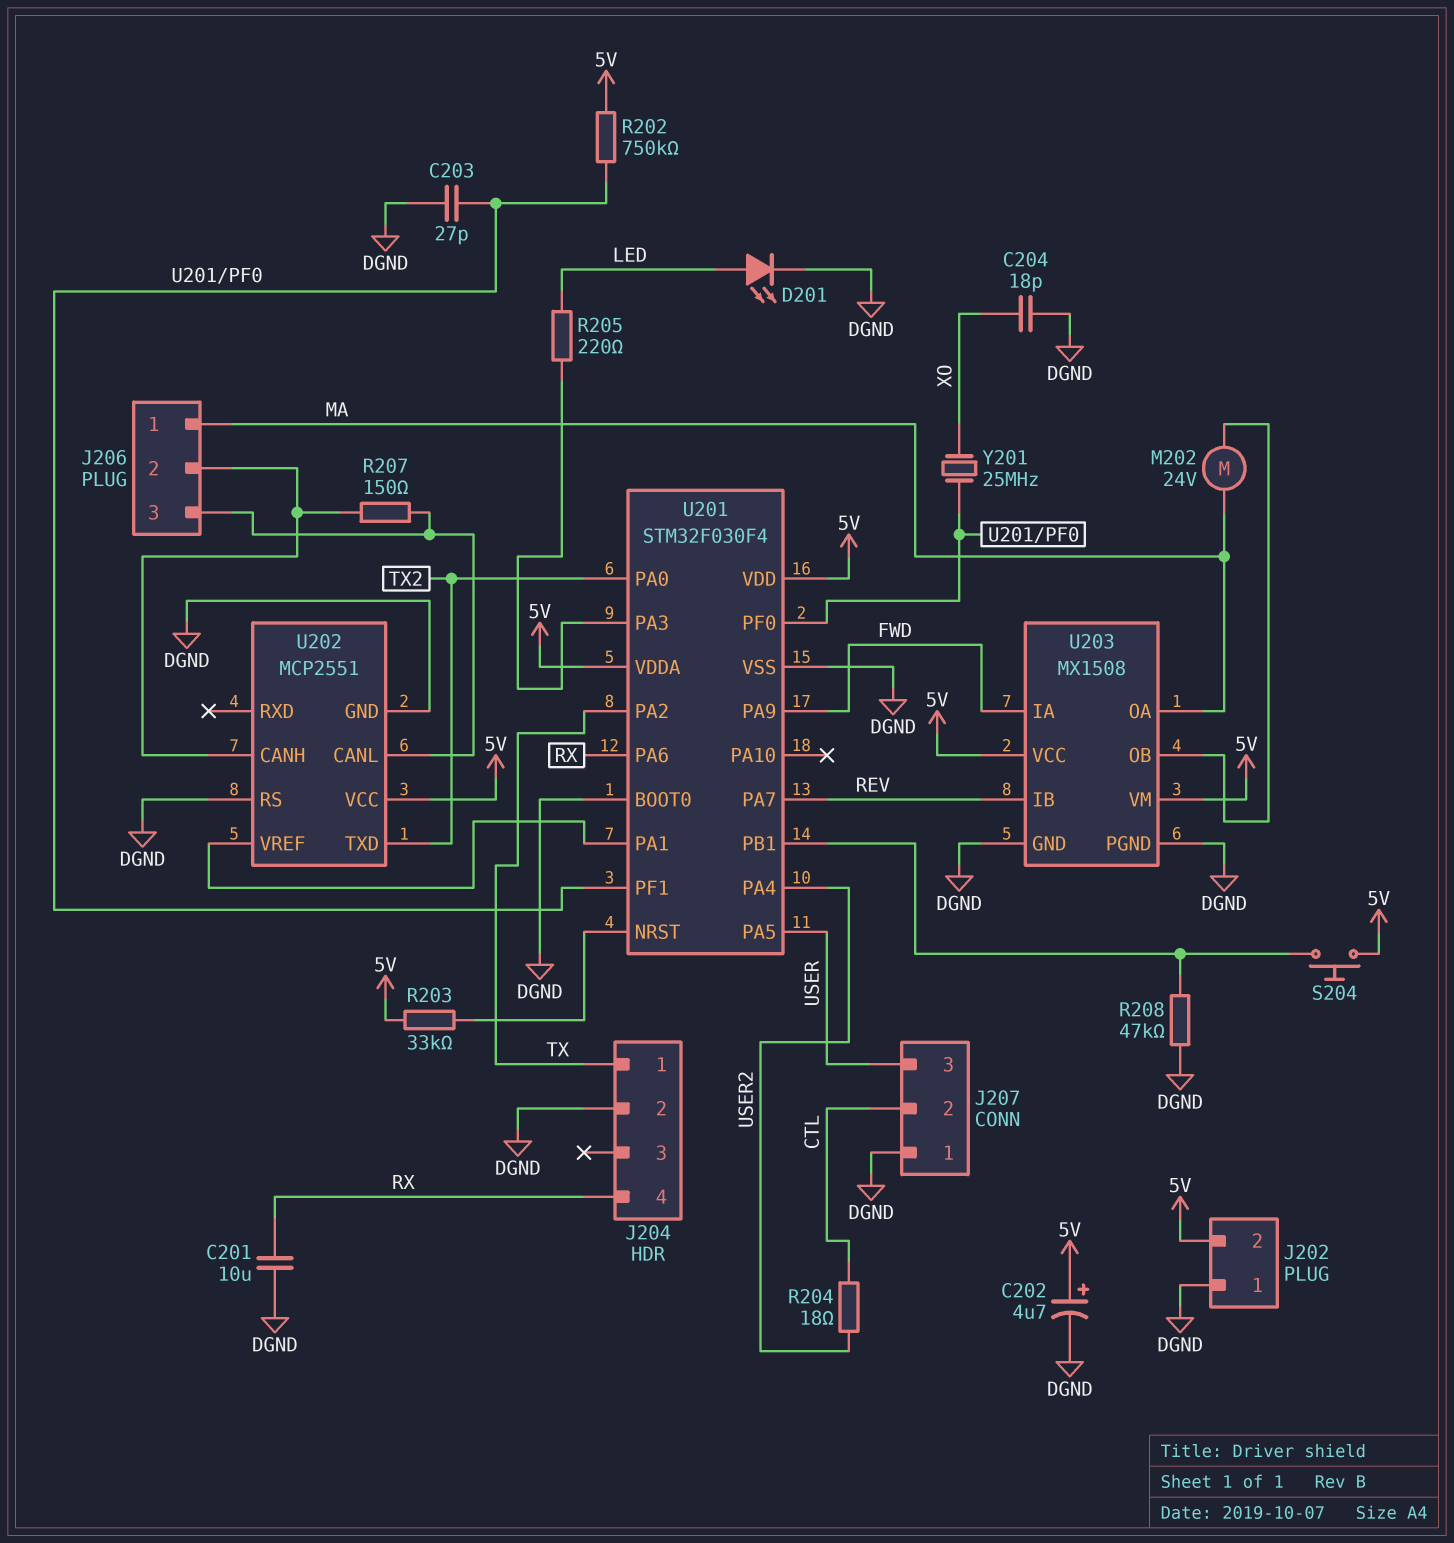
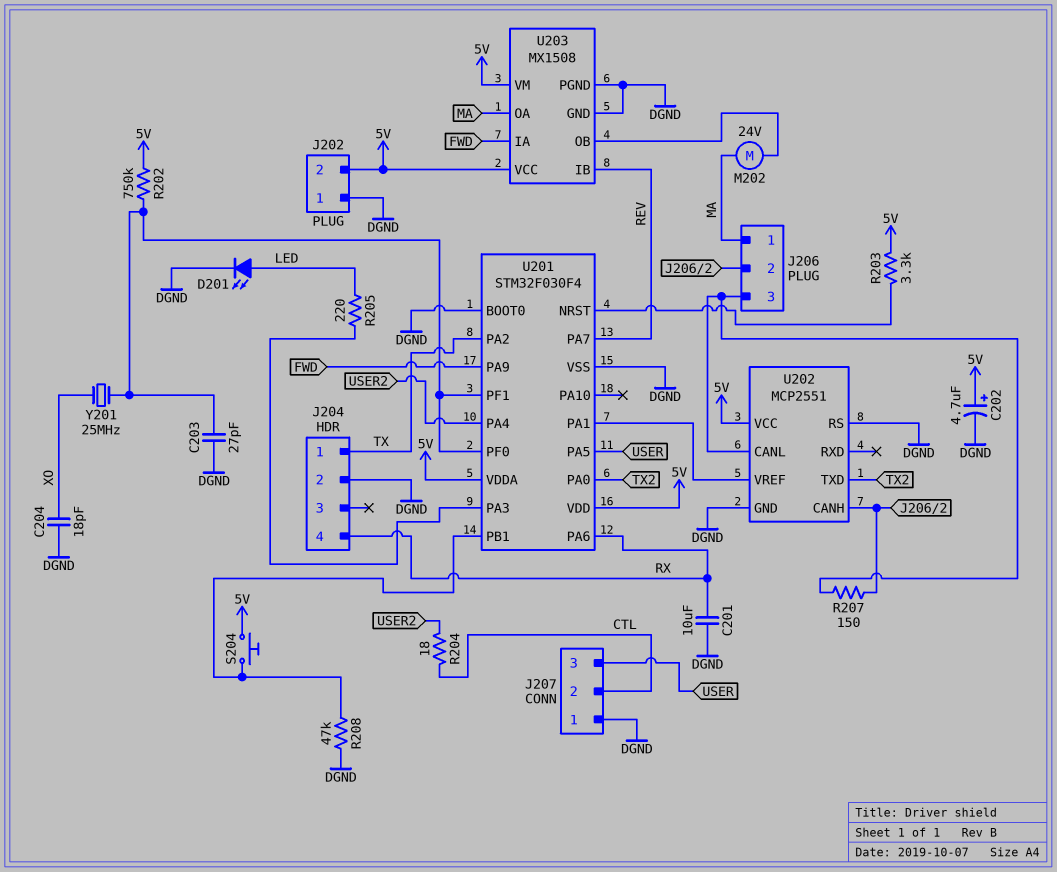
R203: 33k (5V, U201/NRST) -> 3.3k (5V, U201/NRST)

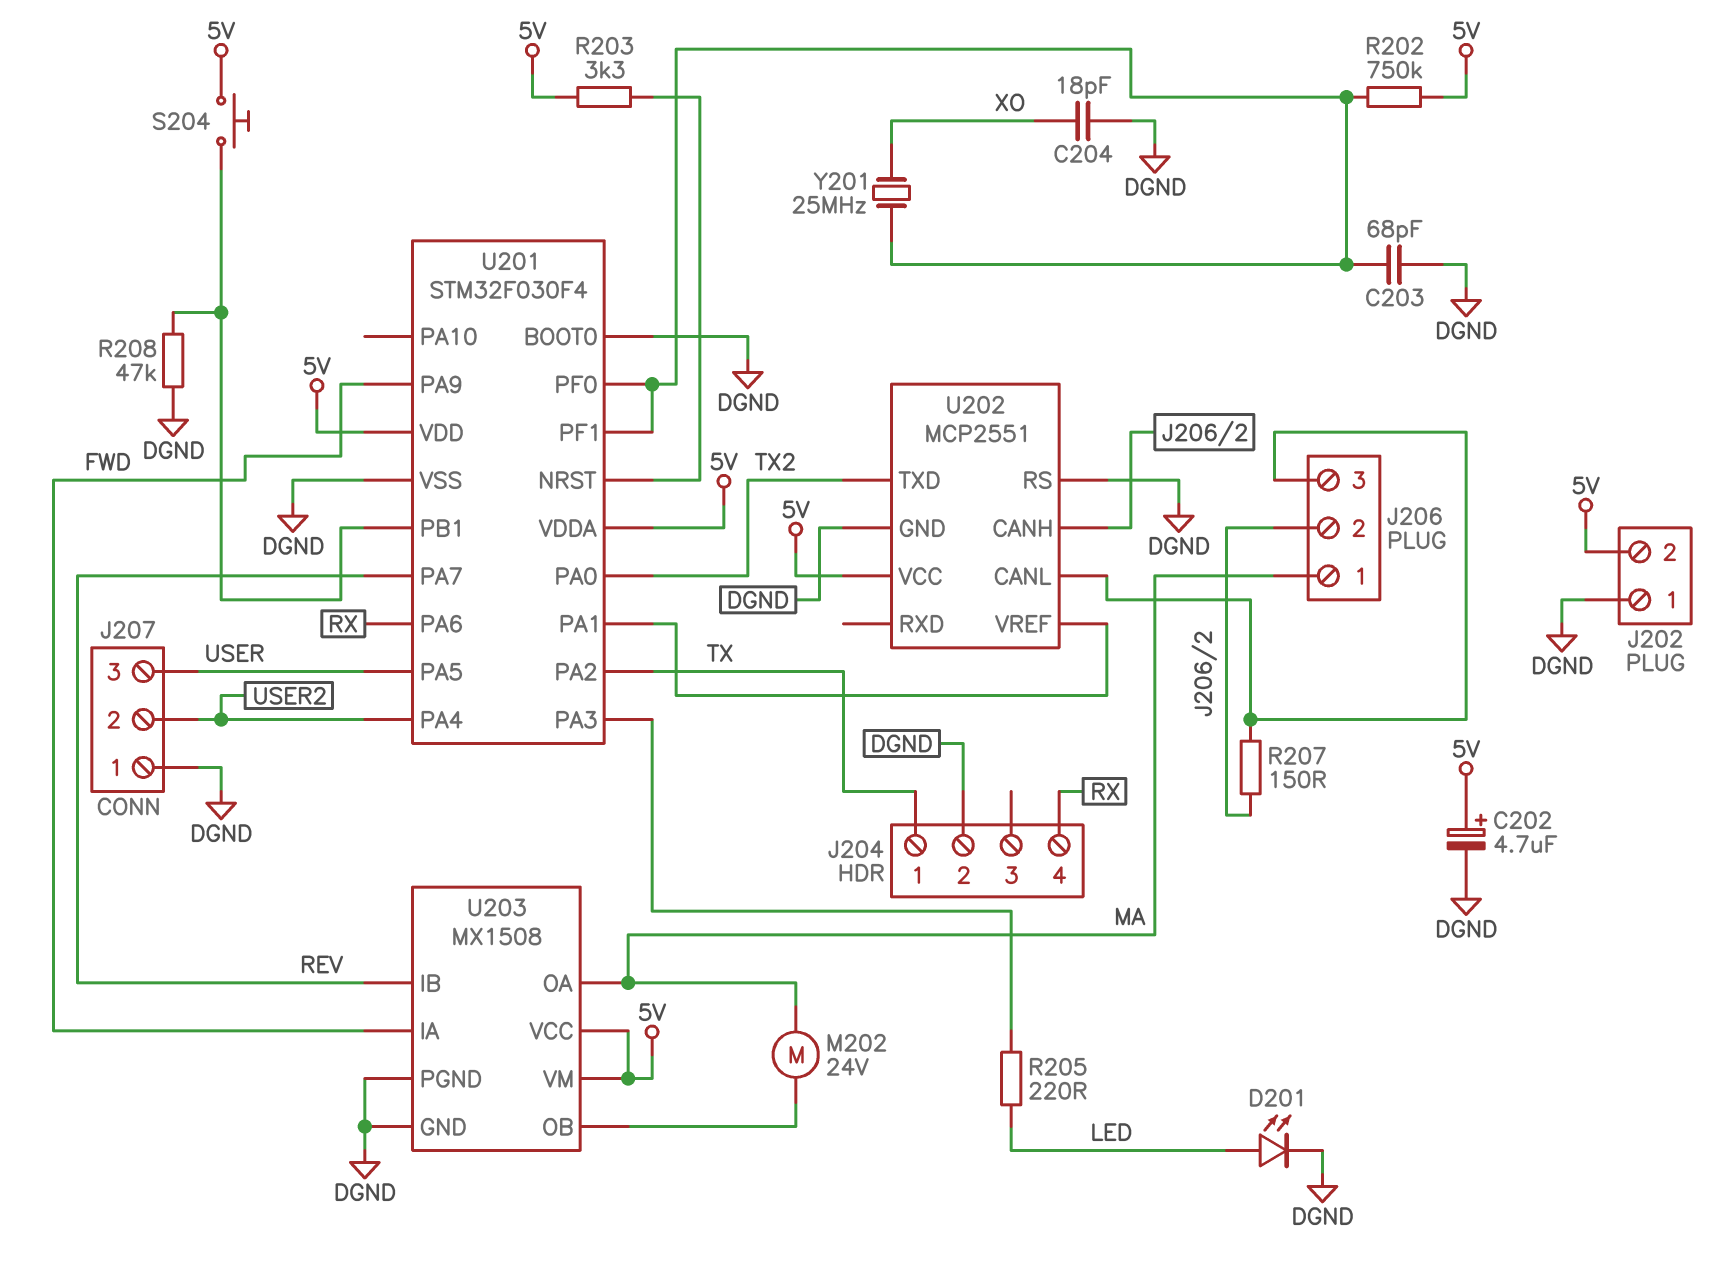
C201: 10uF (DGND, RX) -> none
C203: 27pF (DGND, U201/PF0) -> 68pF (DGND, U201/PF0)
J207 pin 2: CTL -> USER2
R204: 18 (CTL, USER2) -> none

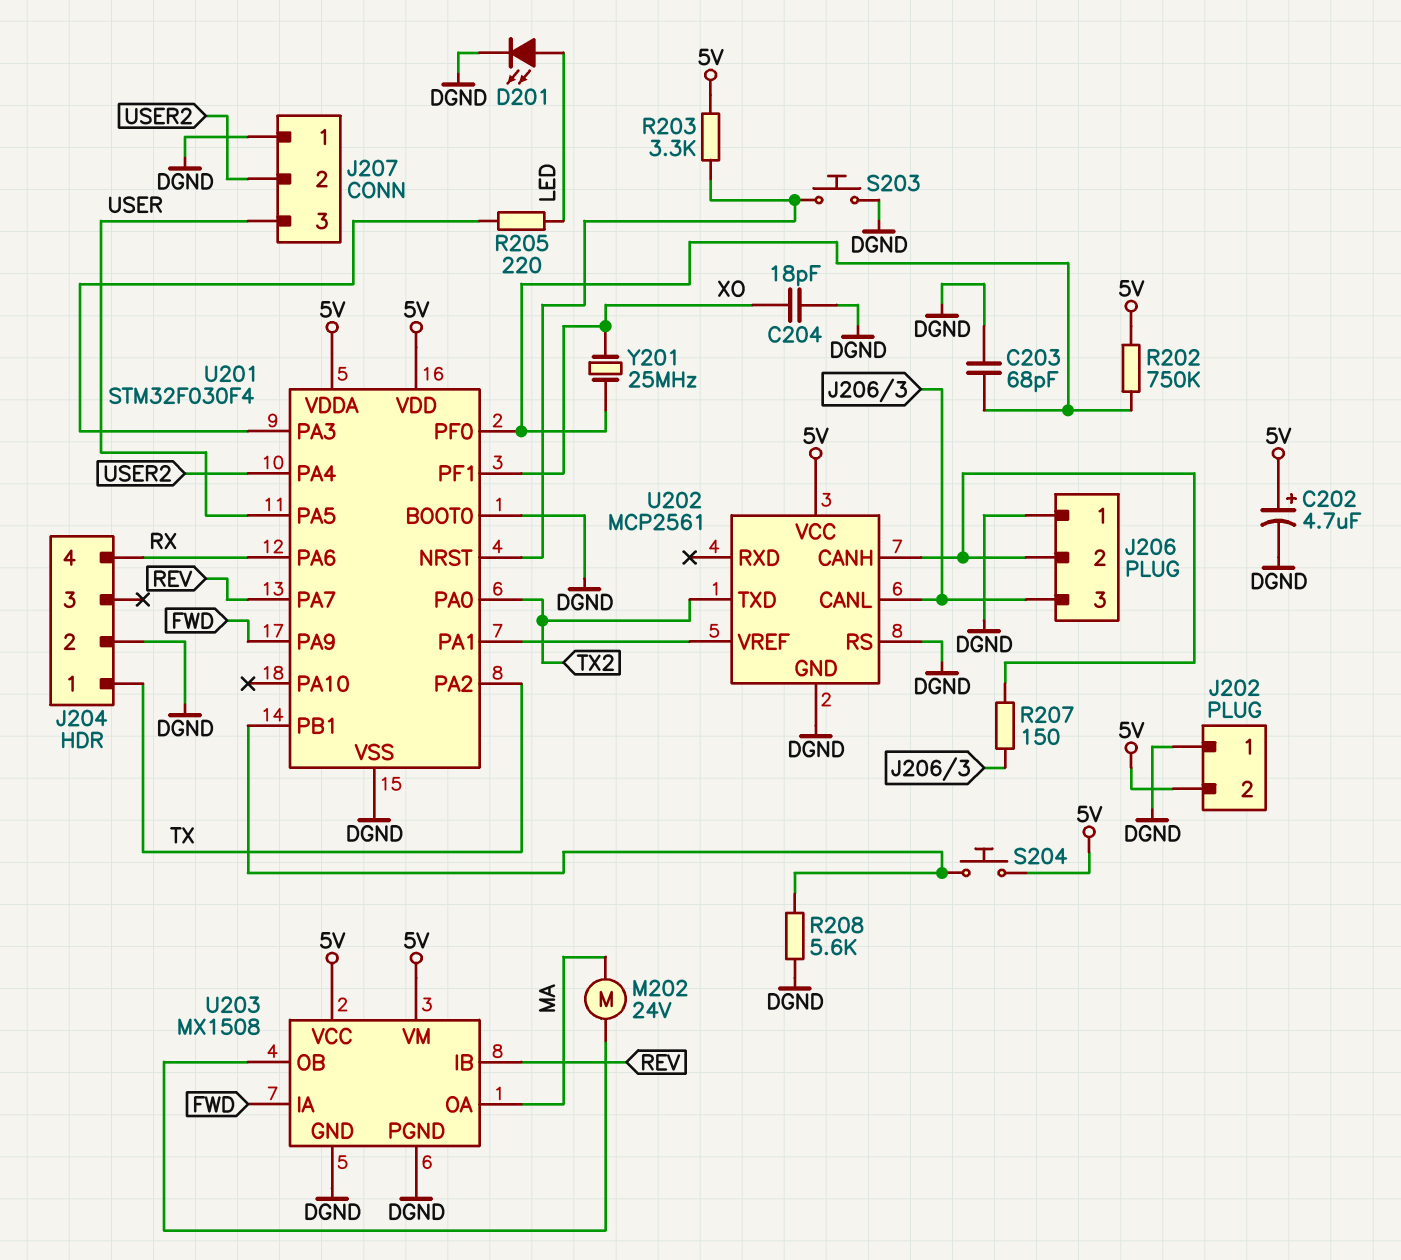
J206 pin 1: MA -> DGND
R208: 47k (DGND, U201/PB1) -> 5.6k (DGND, U201/PB1)
S203: none -> button (DGND, U201/NRST)
U201 pin PF1: U201/PF0 -> XO
U202: MCP2551 -> MCP2561

